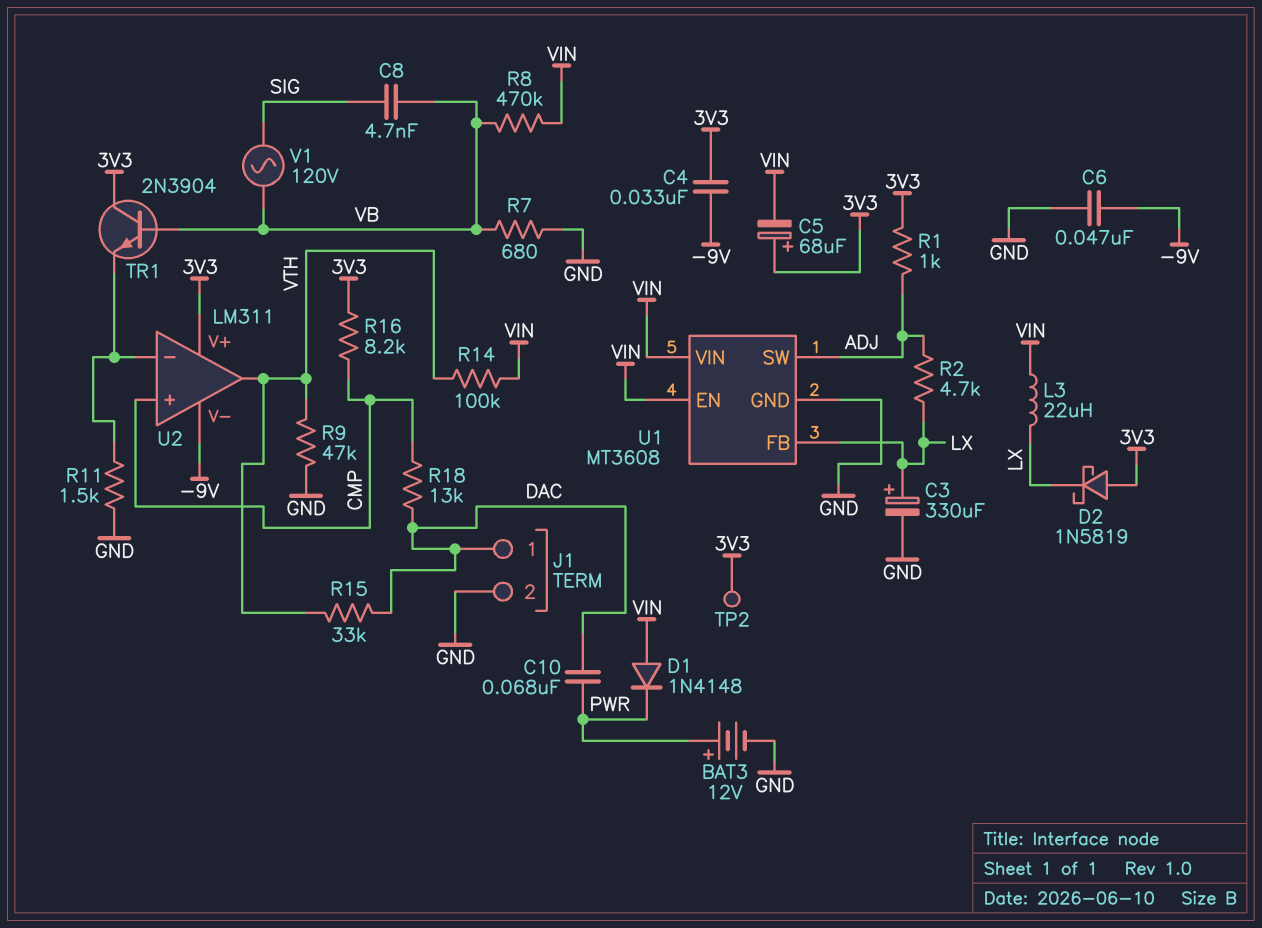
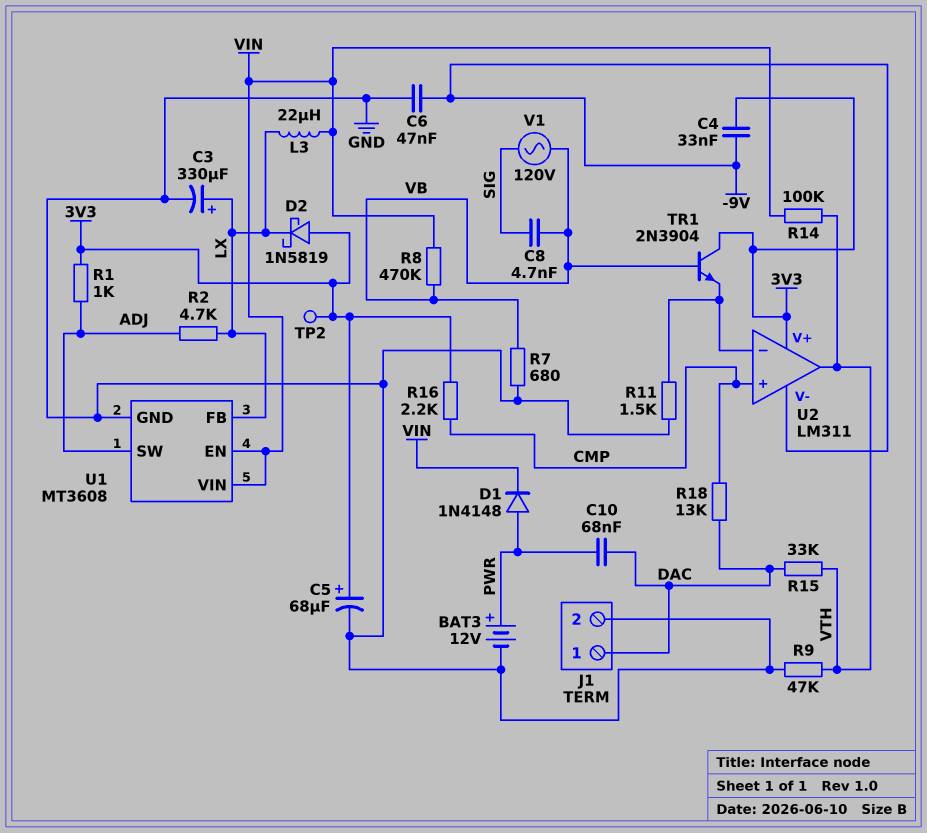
C5: 68uF (plus 3V3, minus VIN) -> 68uF (plus 3V3, minus GND)
D1: diode 1N4148 (A VIN, K PWR) -> diode 1N4148 (A PWR, K VIN)
R16: 8.2k (3V3, CMP) -> 2.2k (3V3, CMP)

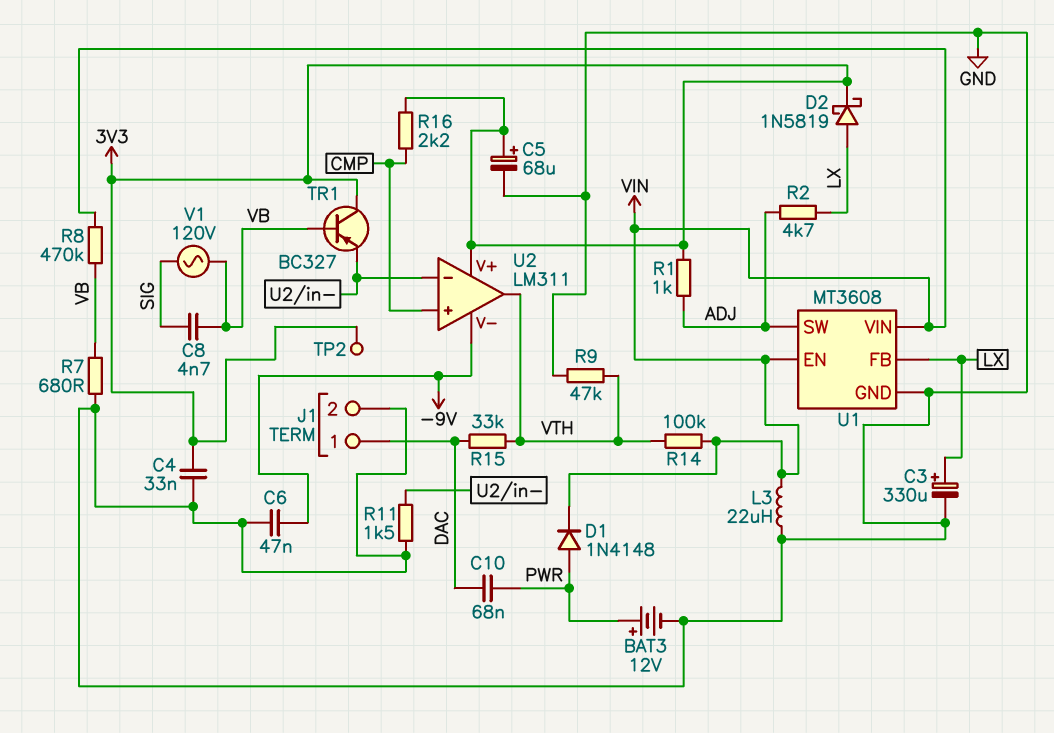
C4: 33nF (-9V, 3V3) -> 33nF (3V3, GND)
D2: schottky 1N5819 (A 3V3, K LX) -> schottky 1N5819 (A LX, K 3V3)
L3: 22uH (LX, VIN) -> 22uH (GND, VIN)
R18: 13k (CMP, DAC) -> none
TR1: NPN 2N3904 (B VB, C 3V3, E U2/in-) -> PNP BC327 (B VB, C 3V3, E U2/in-)

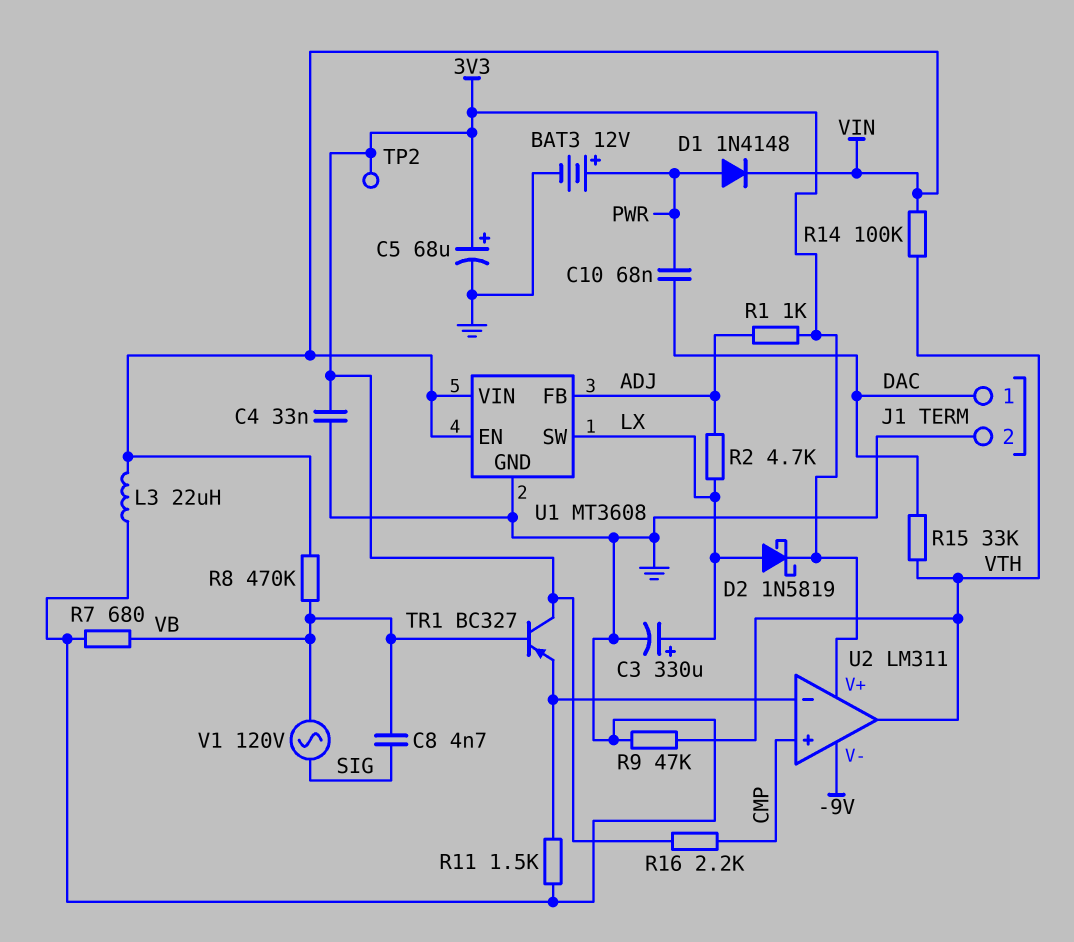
C6: 47nF (-9V, GND) -> none
U1 pin FB: LX -> ADJ
U1 pin SW: ADJ -> LX

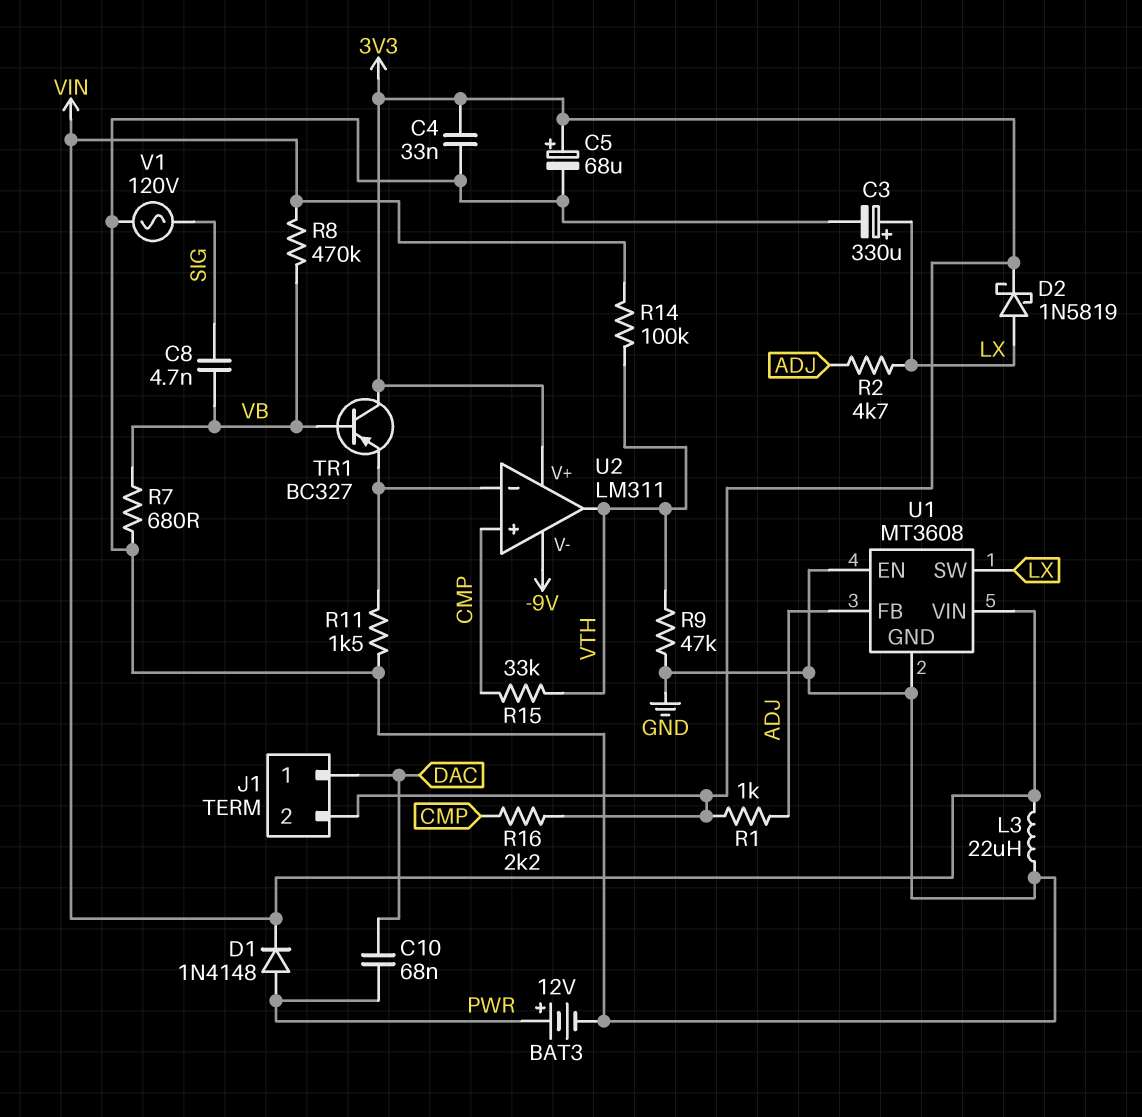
J1 pin 2: GND -> 3V3
R15: 33k (DAC, VTH) -> 33k (CMP, VTH)
TP2: test point (3V3) -> none
U1 pin EN: VIN -> GND
V1: AC 120V (SIG, VB) -> AC 120V (GND, SIG)

